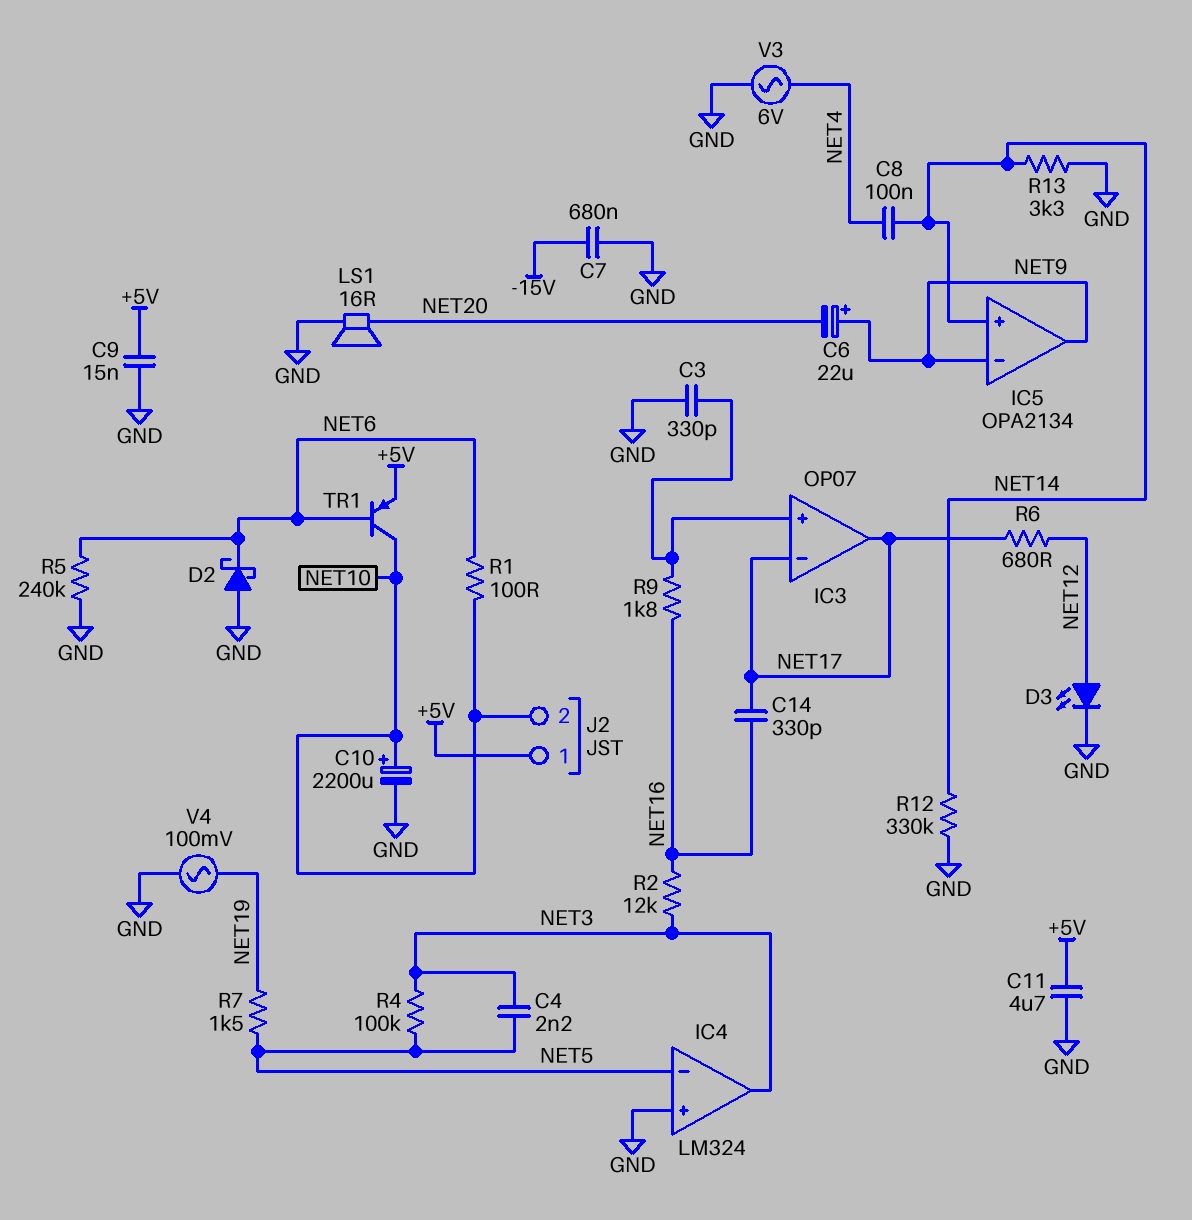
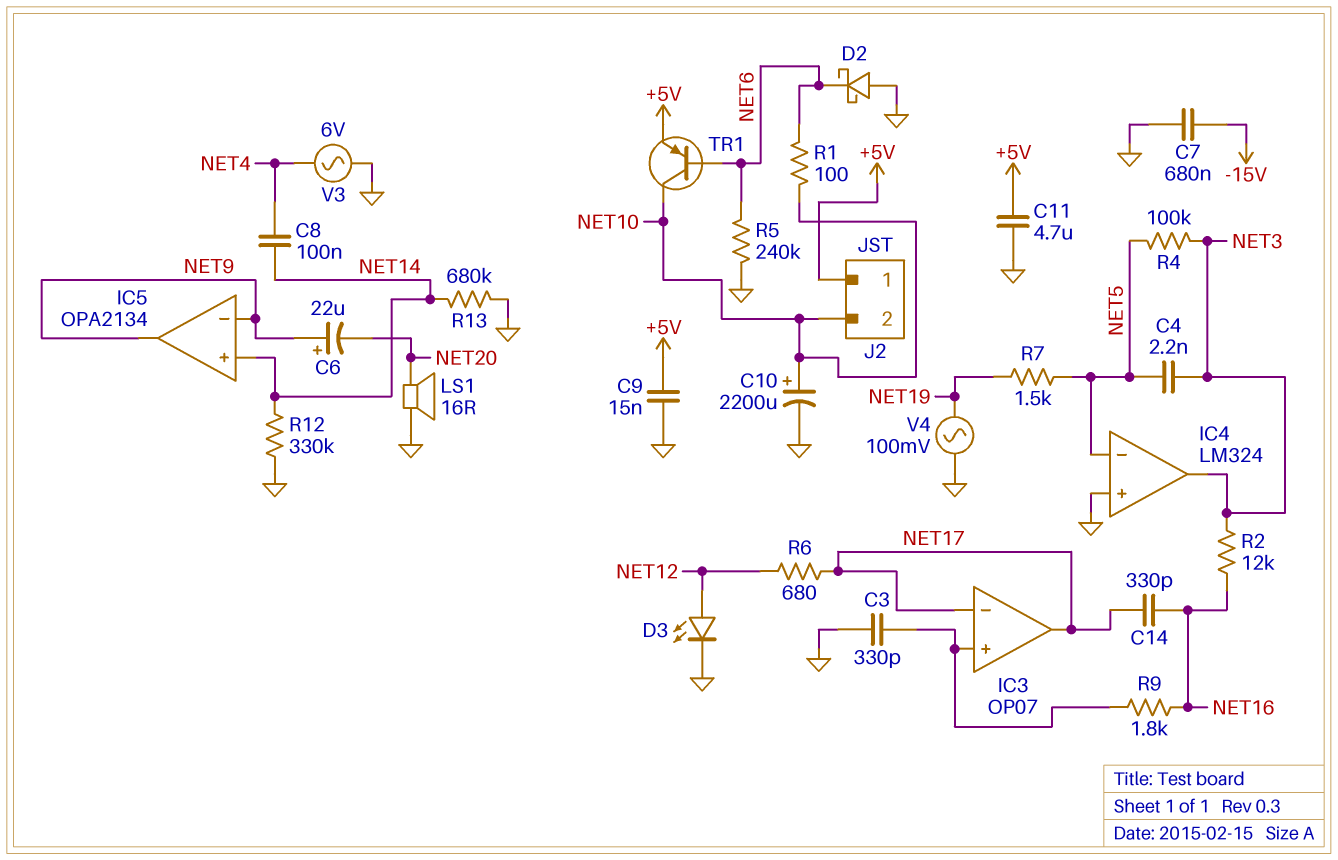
R13: 3.3k (GND, NET14) -> 680k (GND, NET14)

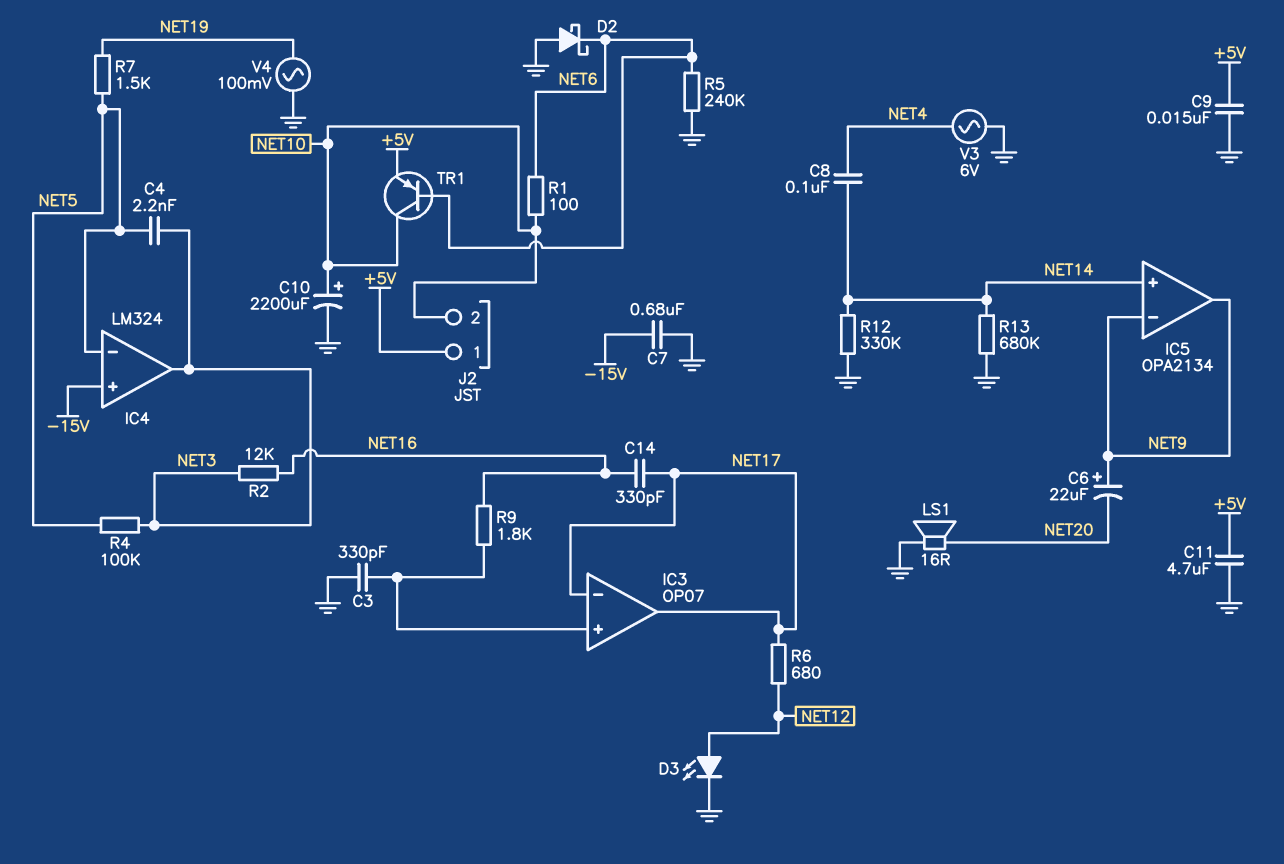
IC4 pin in+: GND -> -15V

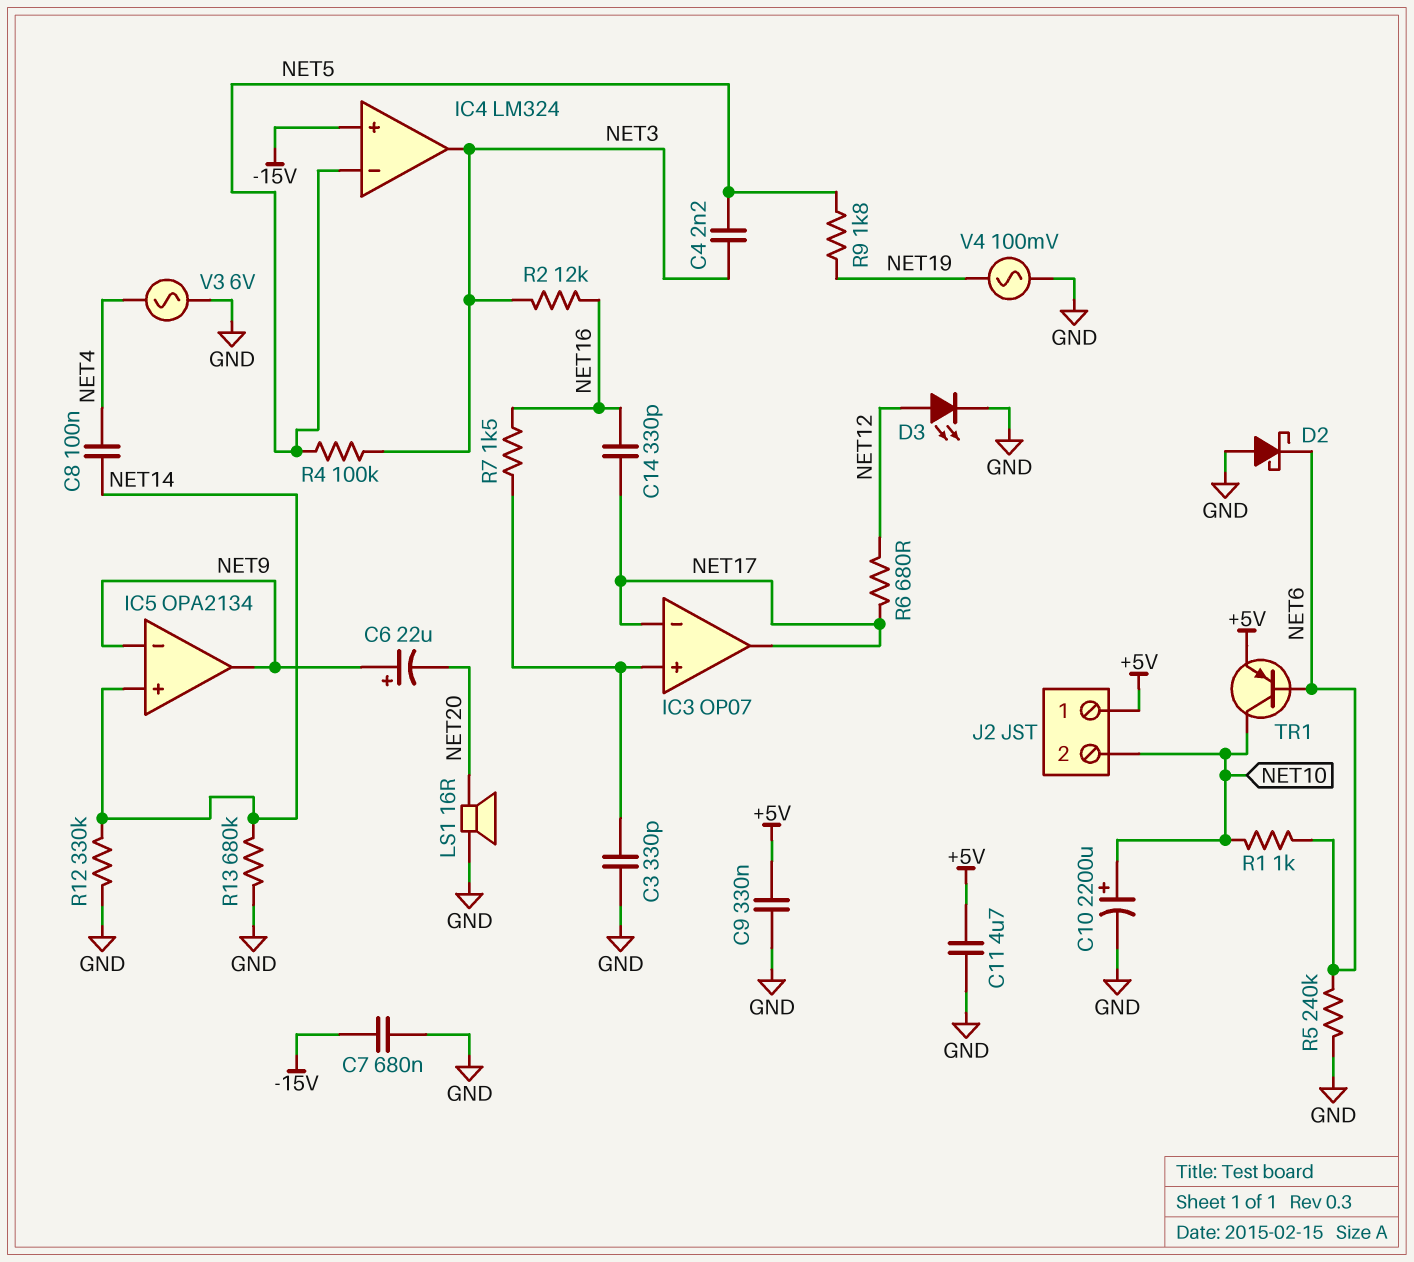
C9: 15nF (+5V, GND) -> 330nF (+5V, GND)
R1: 100 (NET6, NET10) -> 1k (NET6, NET10)
R7: 1.5k (NET5, NET19) -> 1.5k (IC3/in+, NET16)
R9: 1.8k (IC3/in+, NET16) -> 1.8k (NET5, NET19)

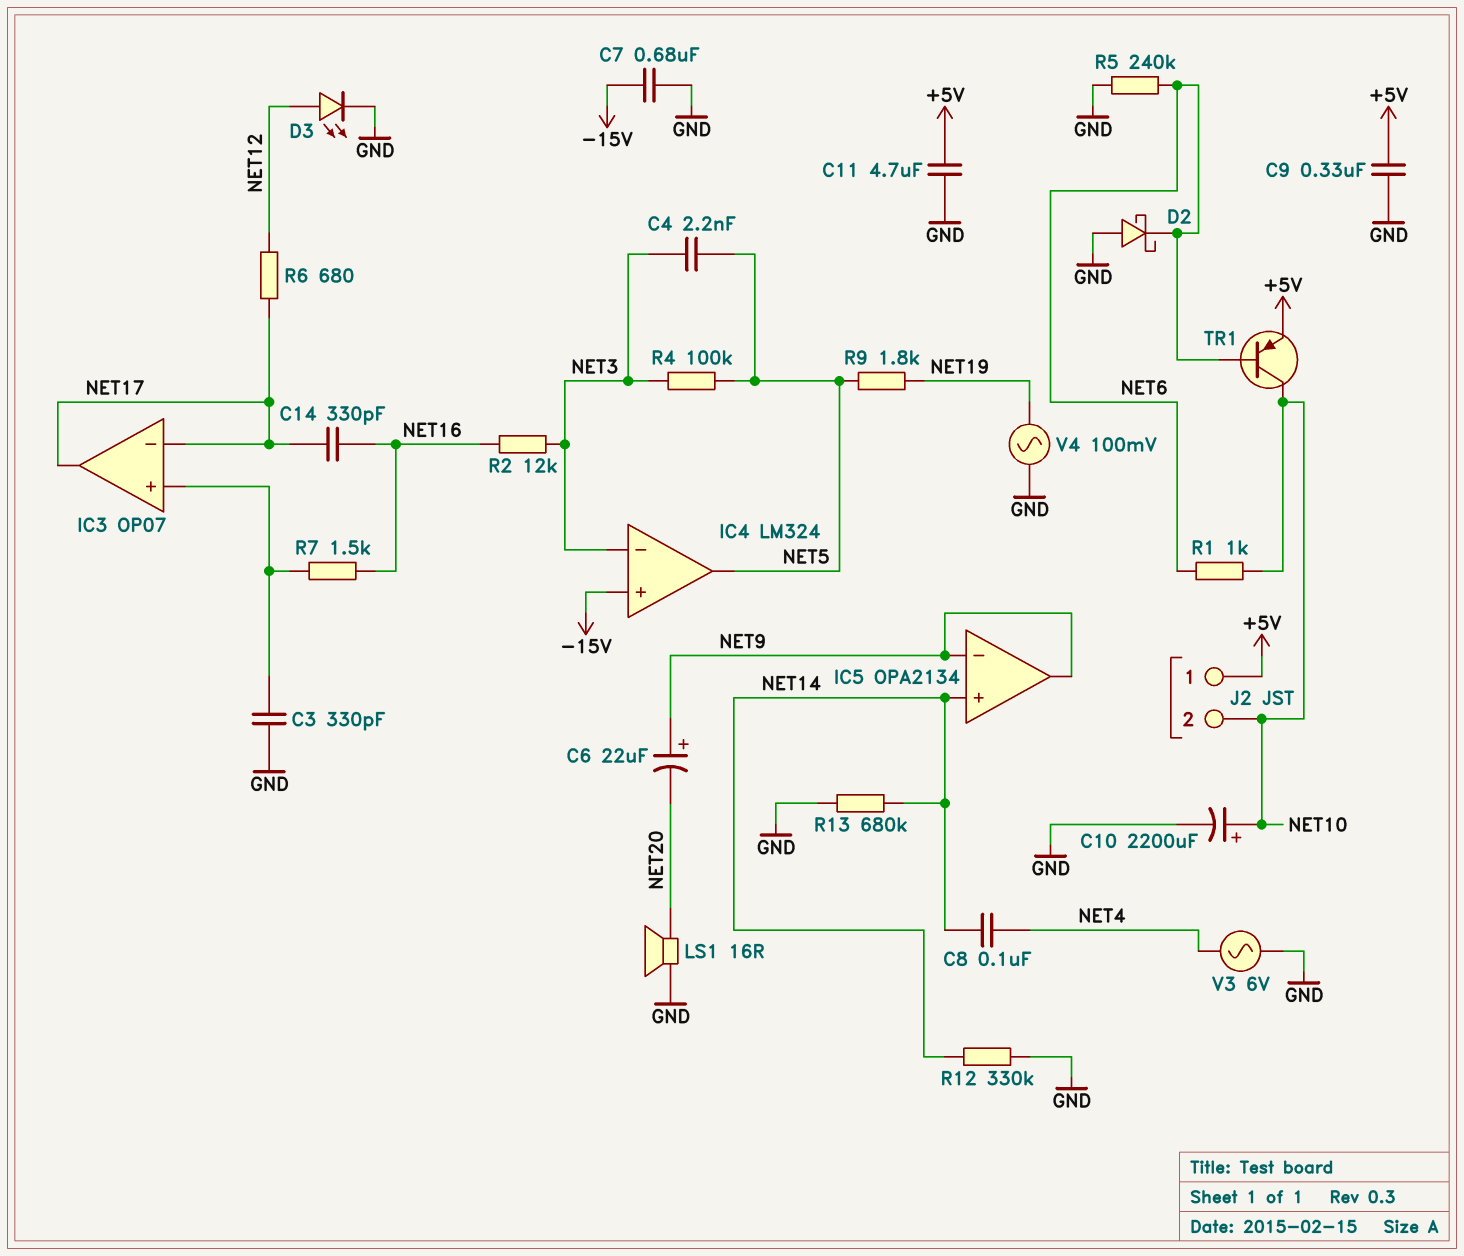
IC4 pin in-: NET5 -> NET3
IC4 pin out: NET3 -> NET5

